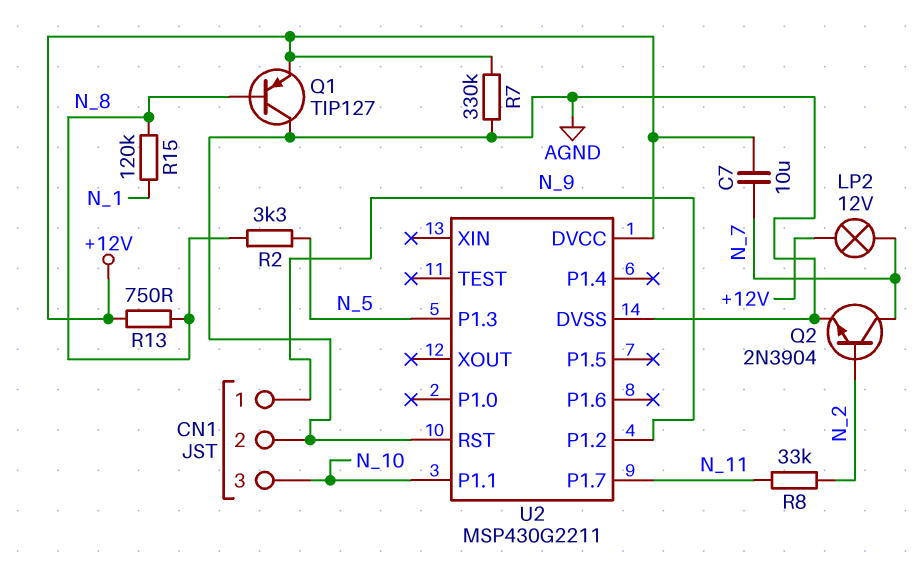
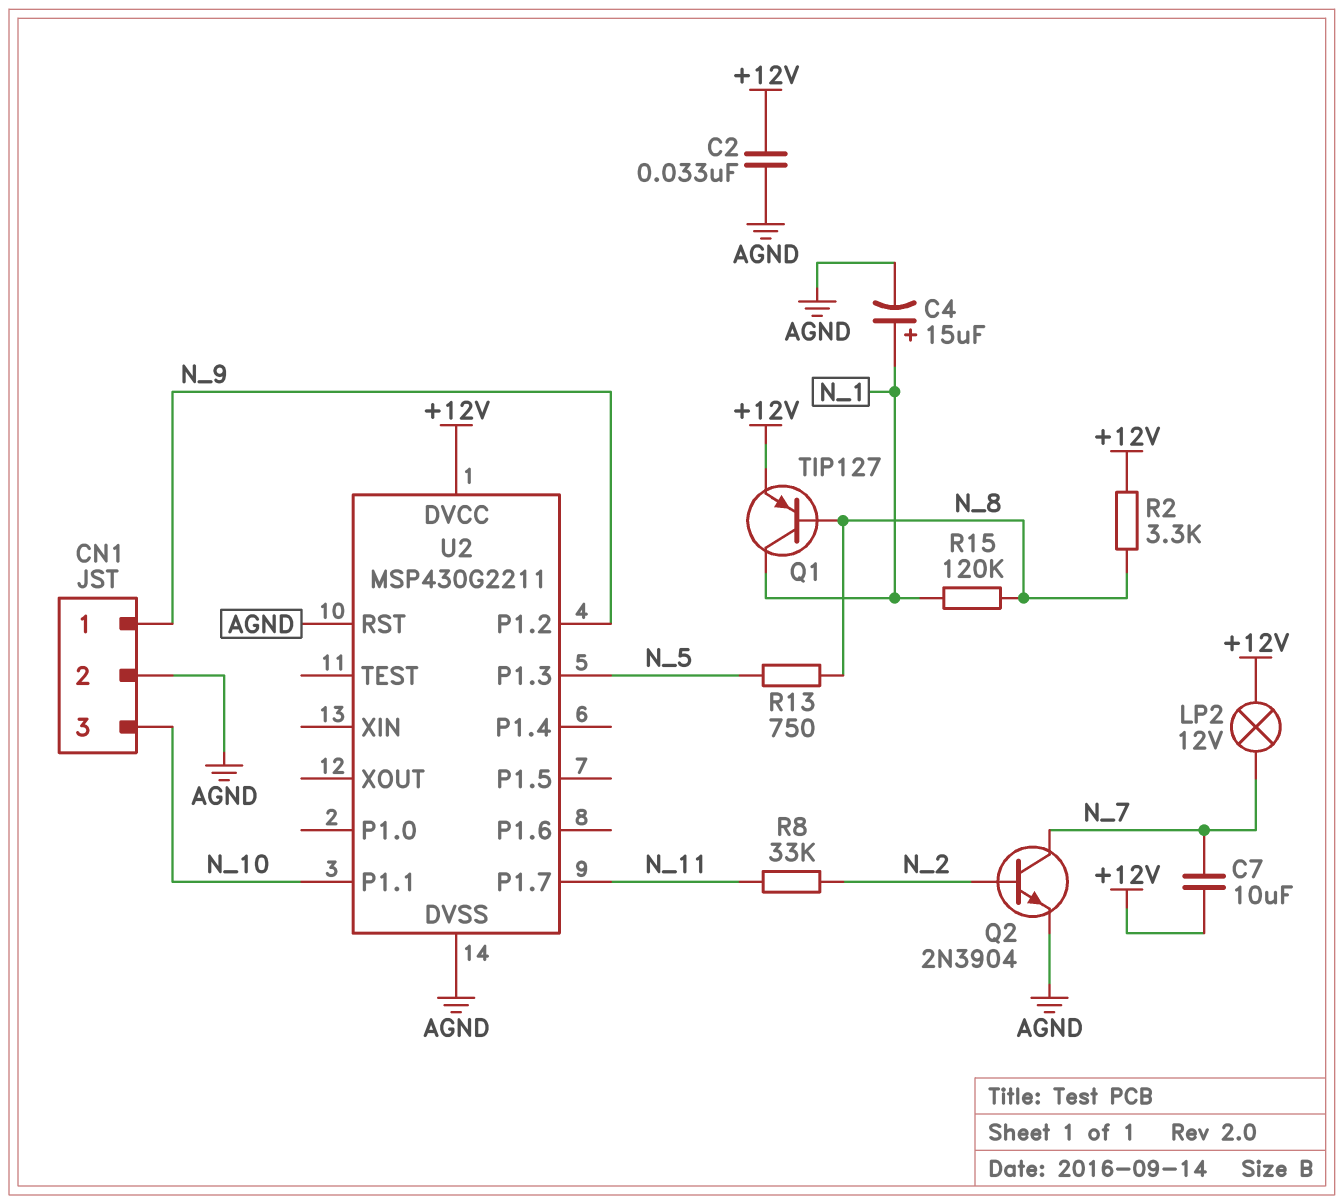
C2: none -> 33nF (+12V, AGND)
C4: none -> 15uF (plus N_1, minus AGND)
Q1: PNP TIP127 (B N_8, C AGND, E +12V) -> PNP TIP127 (B N_8, C N_1, E +12V)
R2: 3.3k (N_5, N_8) -> 3.3k (+12V, N_8)
R7: 330k (+12V, AGND) -> none
R13: 750 (+12V, N_8) -> 750 (N_5, N_8)

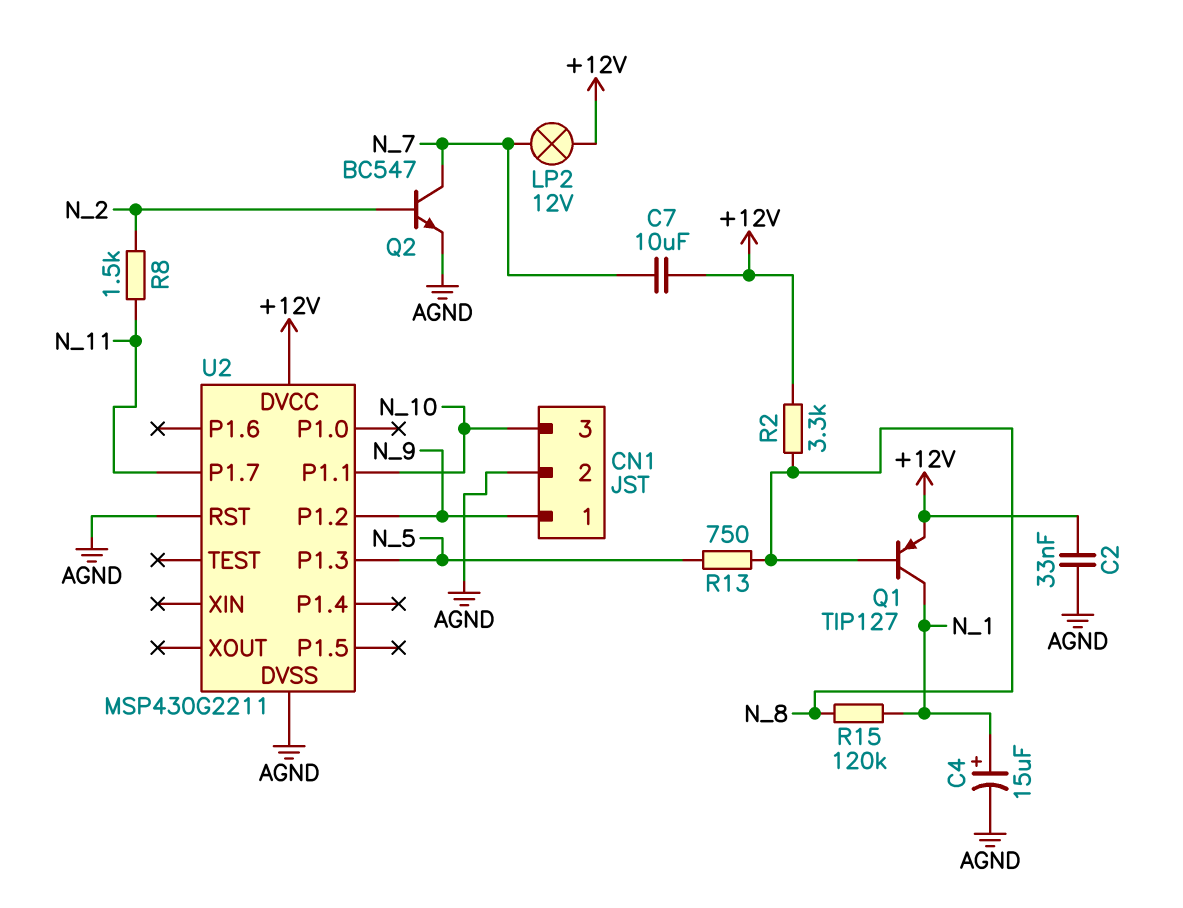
Q2: NPN 2N3904 (B N_2, C N_7, E AGND) -> NPN BC547 (B N_2, C N_7, E AGND)
R8: 33k (N_2, N_11) -> 1.5k (N_2, N_11)

